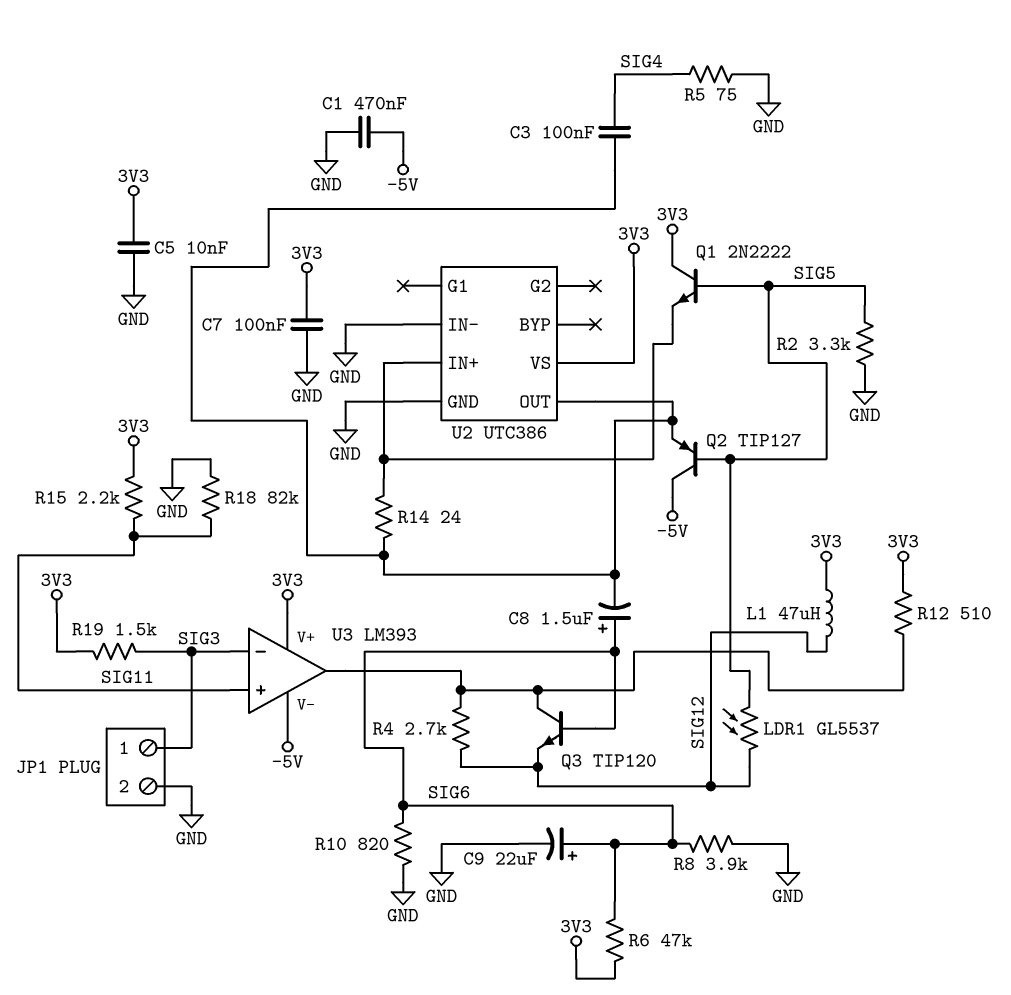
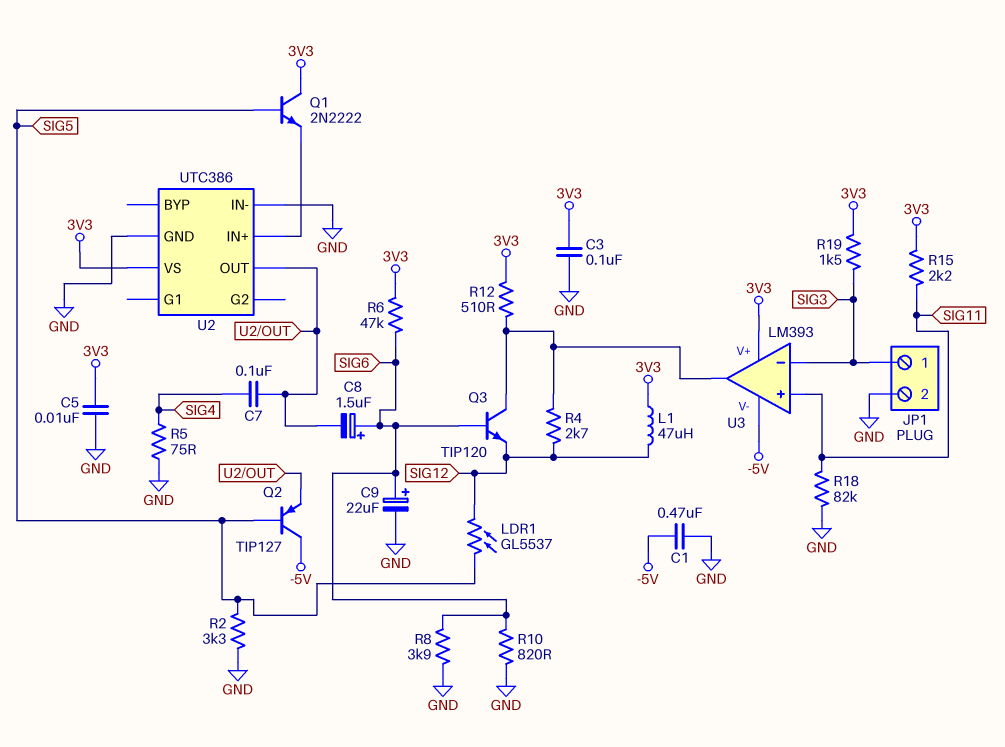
C3: 100nF (SIG4, U2/OUT) -> 100nF (3V3, GND)
C7: 100nF (3V3, GND) -> 100nF (SIG4, U2/OUT)
R14: 24 (U2/IN+, U2/OUT) -> none

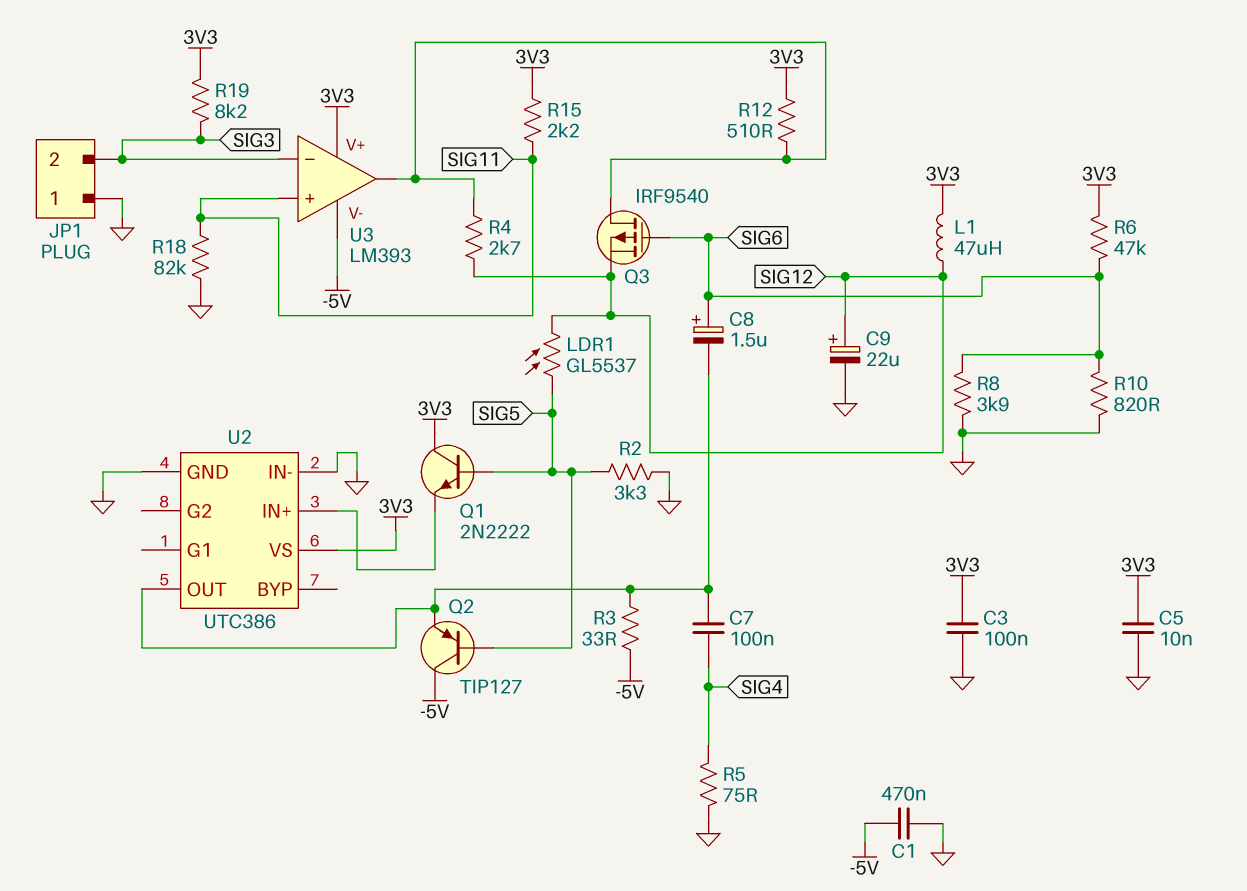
C9: 22uF (plus SIG6, minus GND) -> 22uF (plus SIG12, minus GND)
JP1 pin 1: SIG3 -> GND
JP1 pin 2: GND -> SIG3
Q3: NPN TIP120 (B SIG6, C U3/out, E SIG12) -> PMOS IRF9540 (G SIG6, D U3/out, S SIG12)
R3: none -> 33 (-5V, U2/OUT)
R19: 1.5k (3V3, SIG3) -> 8.2k (3V3, SIG3)

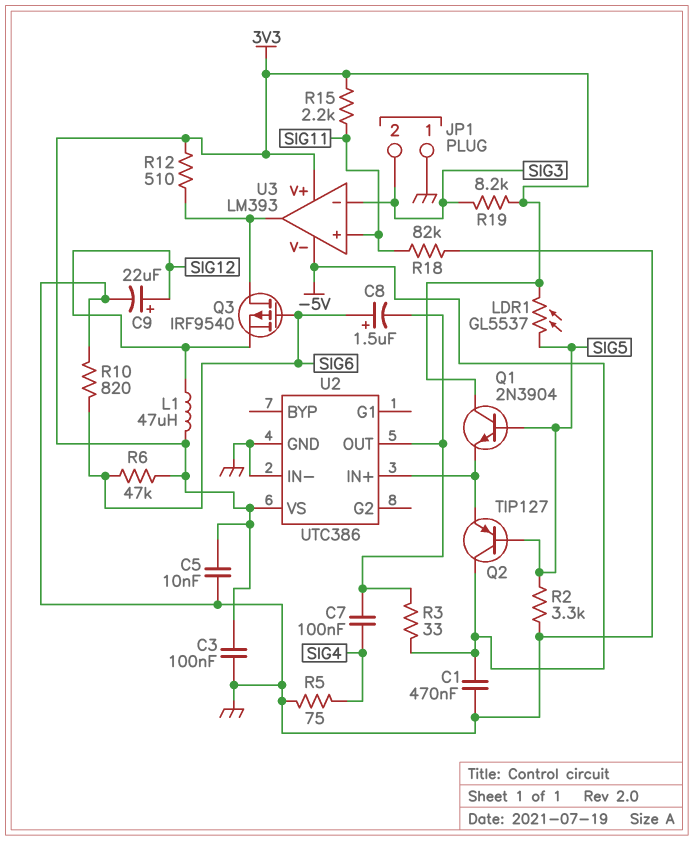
LDR1: GL5537 (SIG5, SIG12) -> GL5537 (3V3, SIG5)
Q1: NPN 2N2222 (B SIG5, C 3V3, E U2/IN+) -> NPN 2N3904 (B SIG5, C 3V3, E U2/IN+)
Q2: PNP TIP127 (B SIG5, C -5V, E U2/OUT) -> PNP TIP127 (B SIG5, C -5V, E U2/IN+)
R4: 2.7k (SIG12, U3/out) -> none
R8: 3.9k (GND, SIG6) -> none

